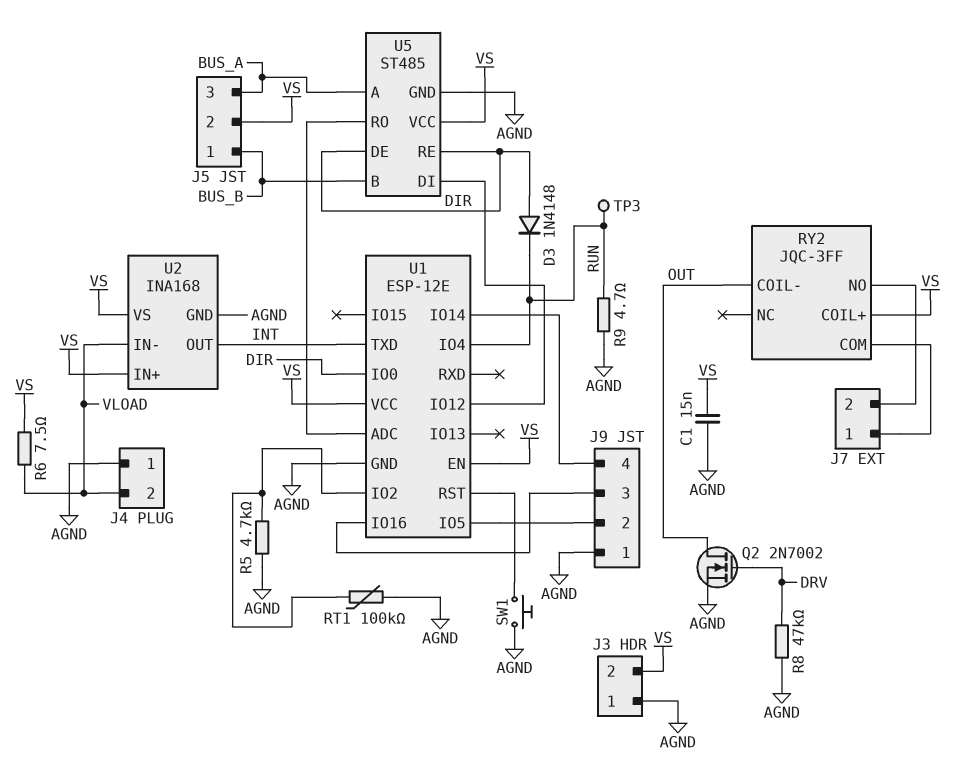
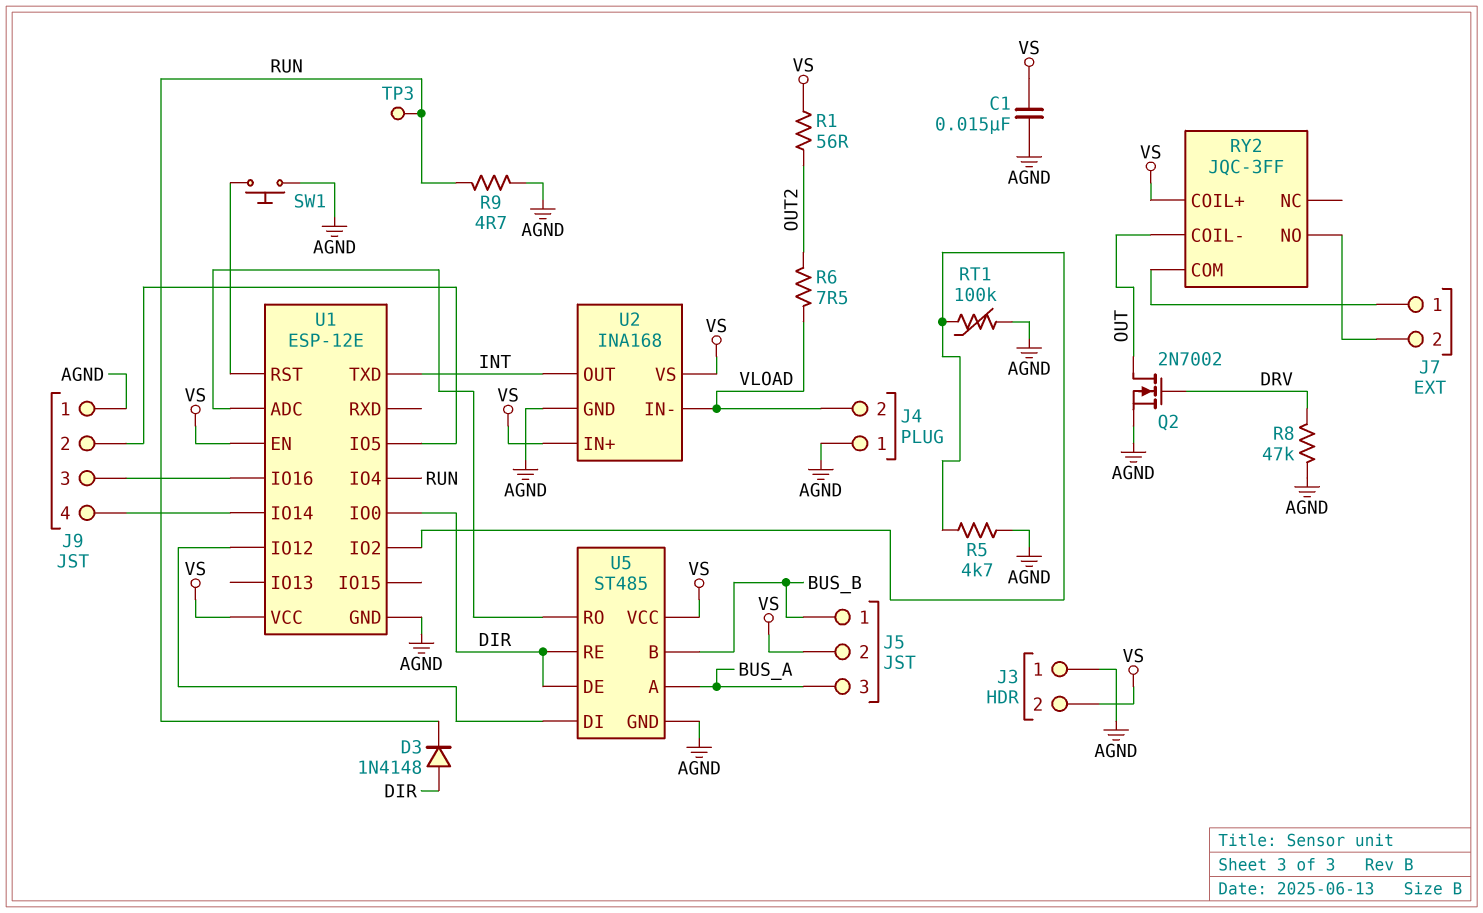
R1: none -> 56 (OUT2, VS)
R6: 7.5 (VLOAD, VS) -> 7.5 (OUT2, VLOAD)

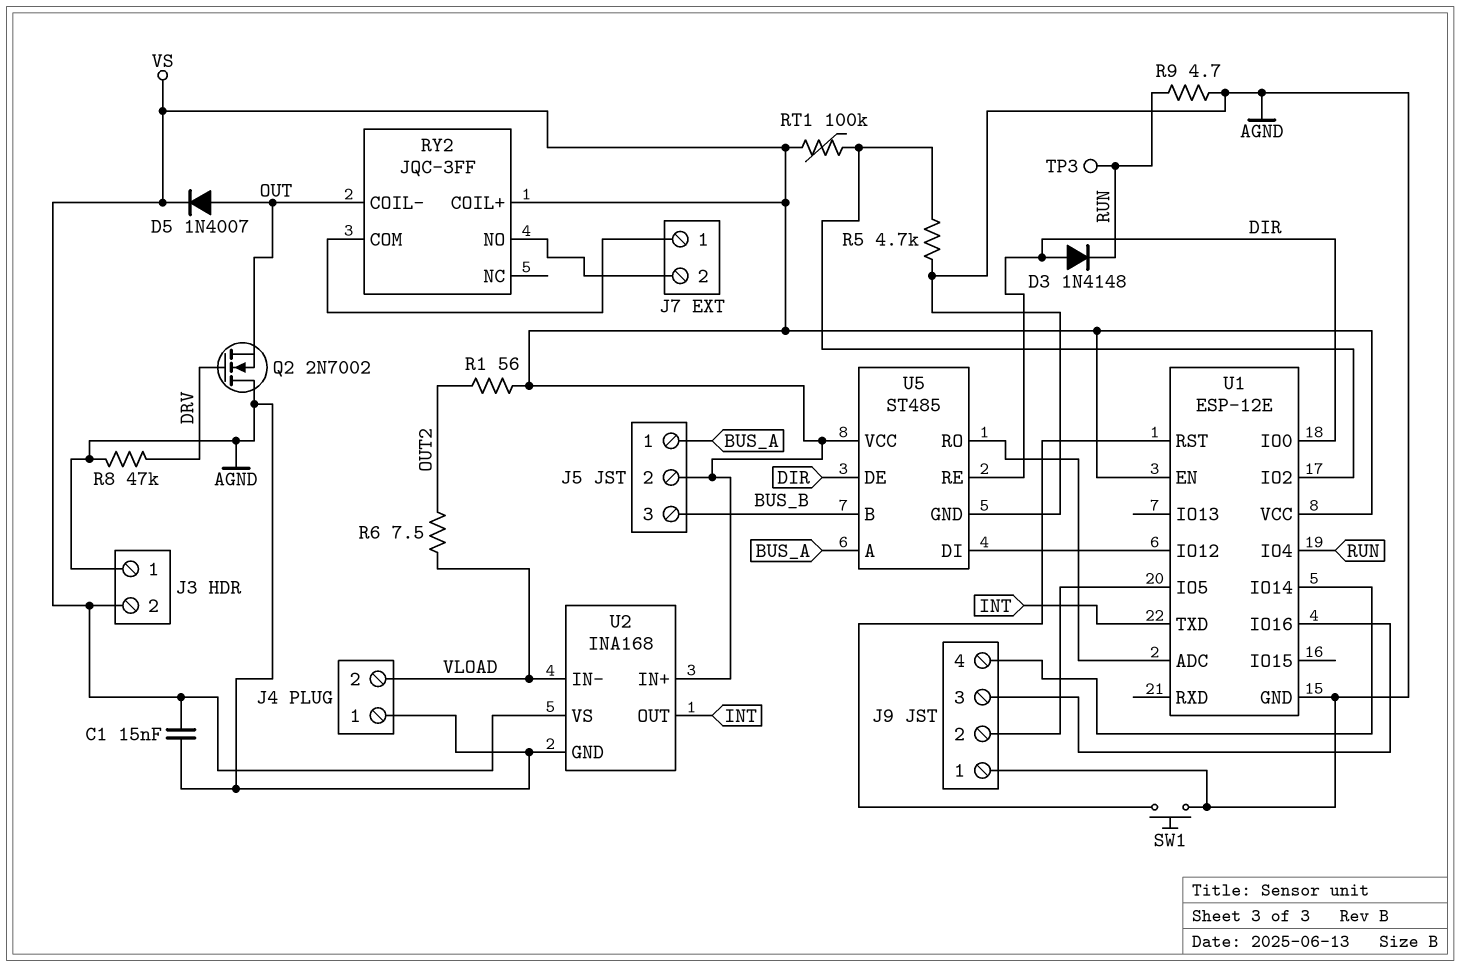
D5: none -> diode 1N4007 (A OUT, K VS)
J5 pin 1: BUS_B -> BUS_A
J5 pin 3: BUS_A -> BUS_B
Q2: NMOS 2N7002 (G DRV, D OUT, S AGND) -> NMOS 2N7002 (G DRV, D AGND, S OUT)
RT1: 100k (AGND, U1/IO2) -> 100k (U1/IO2, VS)

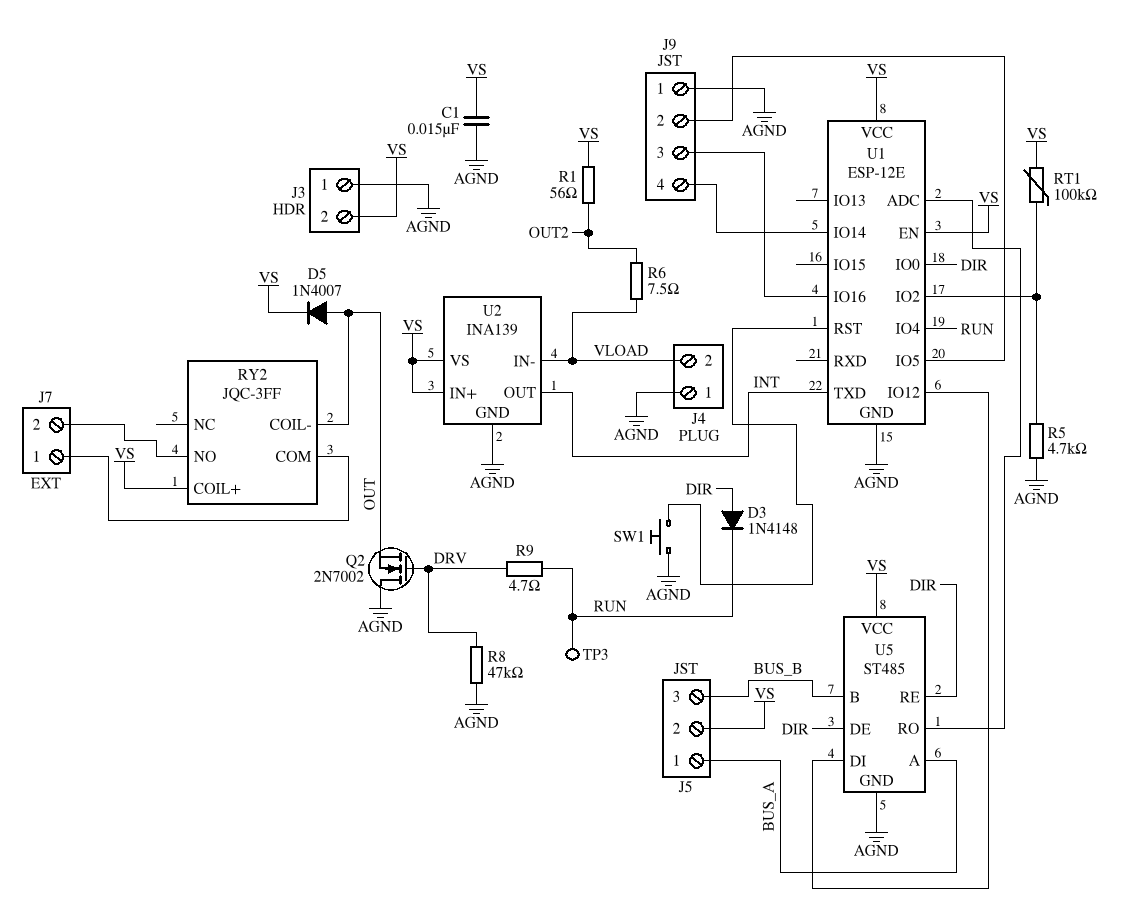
R9: 4.7 (AGND, RUN) -> 4.7 (DRV, RUN)
U2: INA168 -> INA139

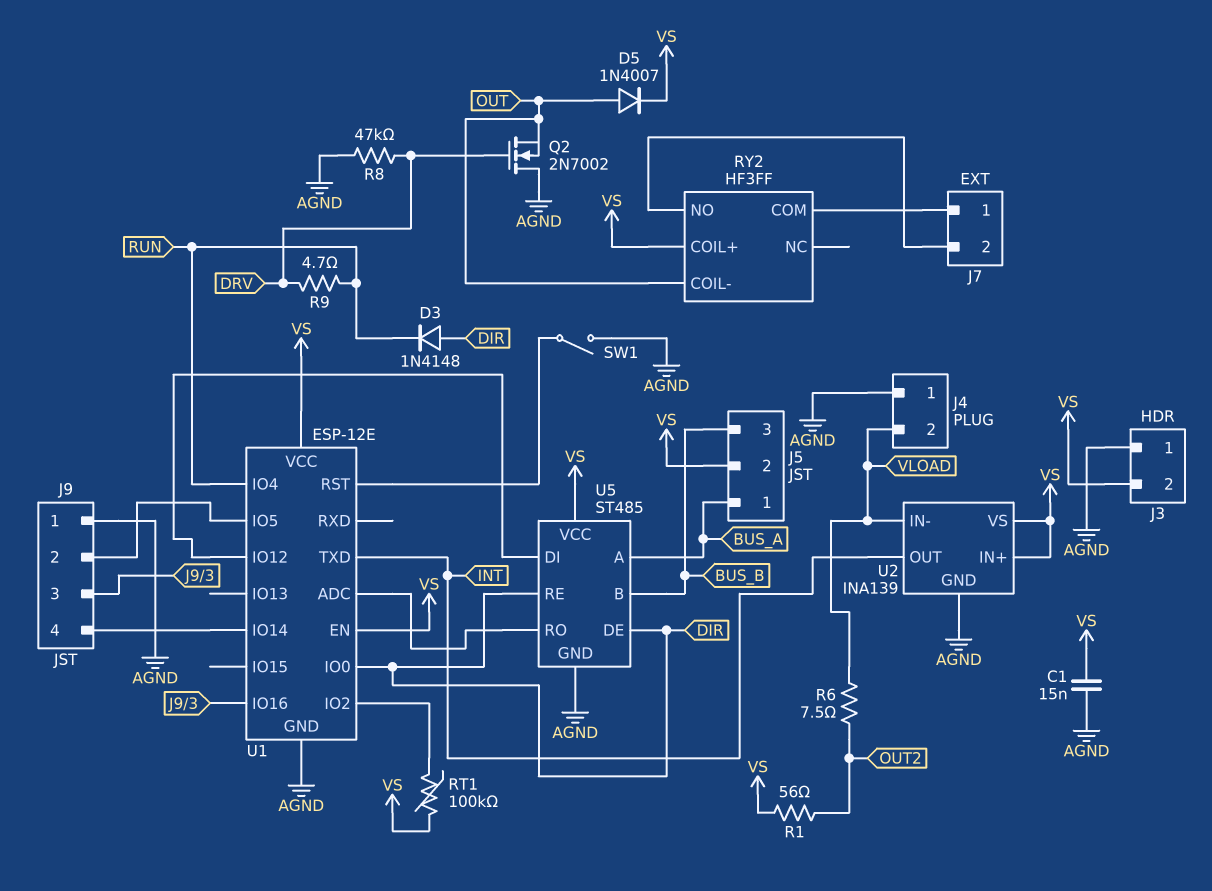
R5: 4.7k (AGND, U1/IO2) -> none
RY2: JQC-3FF -> HF3FF
SW1: button (AGND, U1/RST) -> switch (AGND, U1/RST)
TP3: test point (RUN) -> none

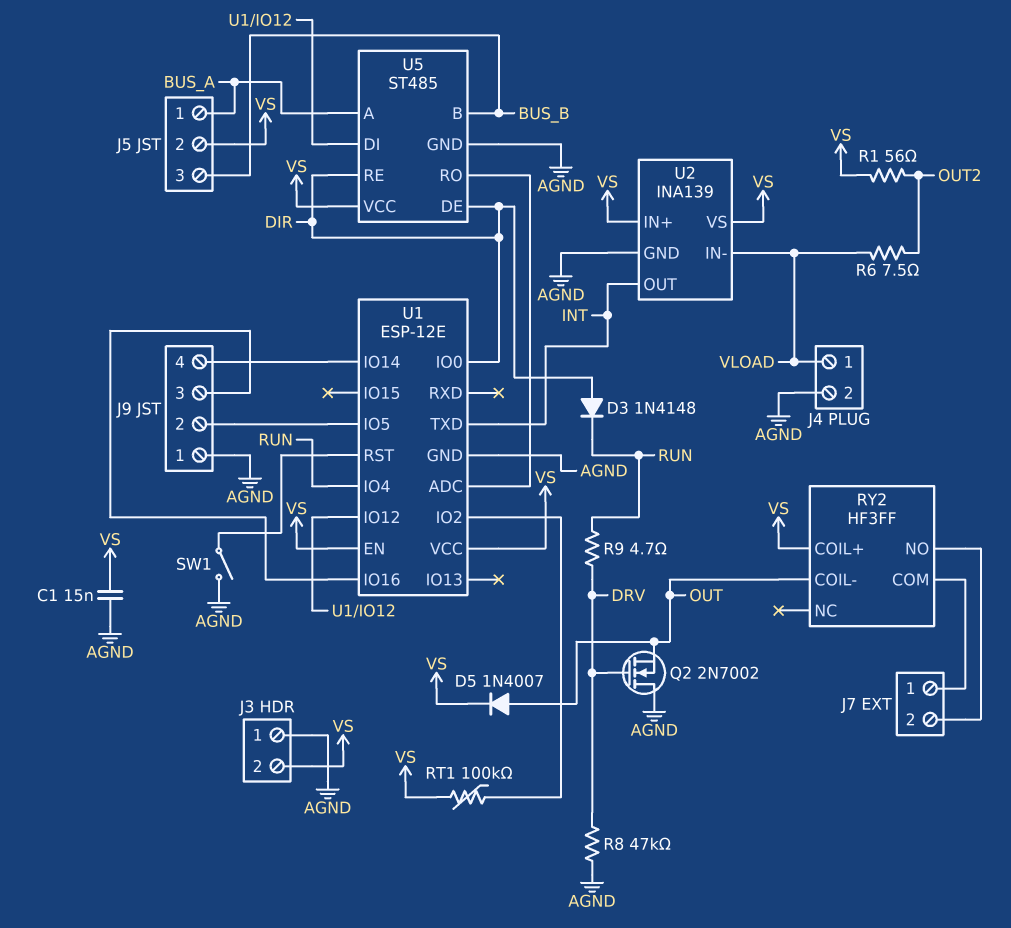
J4 pin 1: AGND -> VLOAD
J4 pin 2: VLOAD -> AGND

